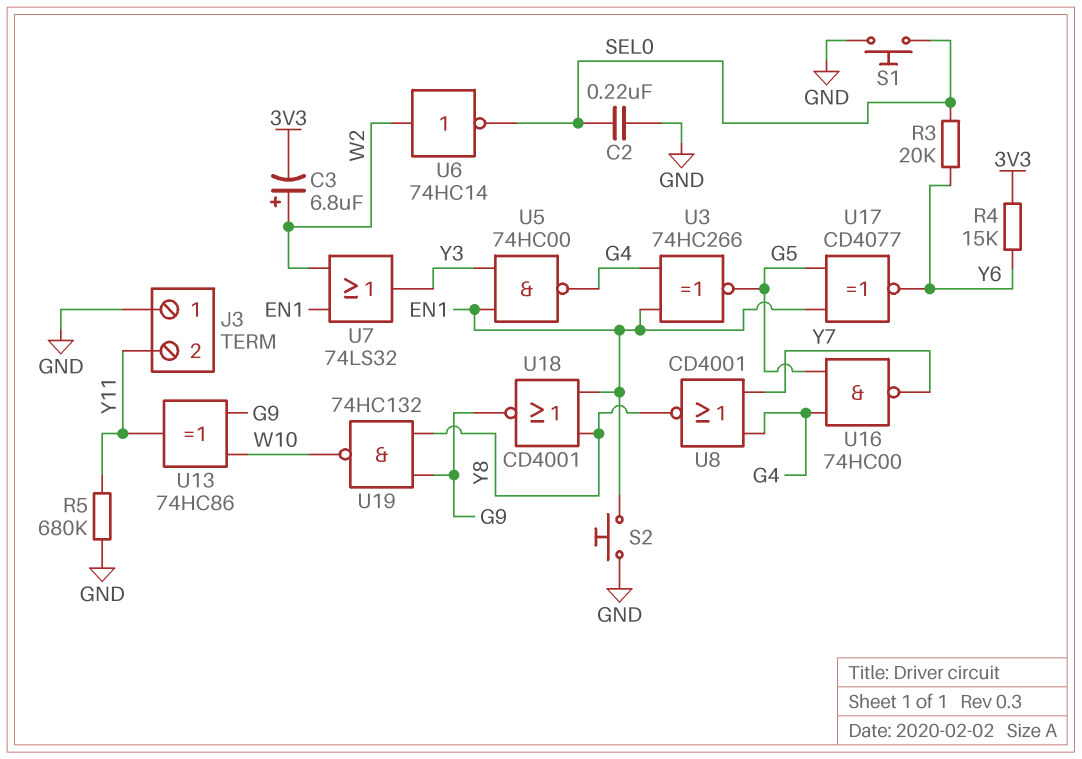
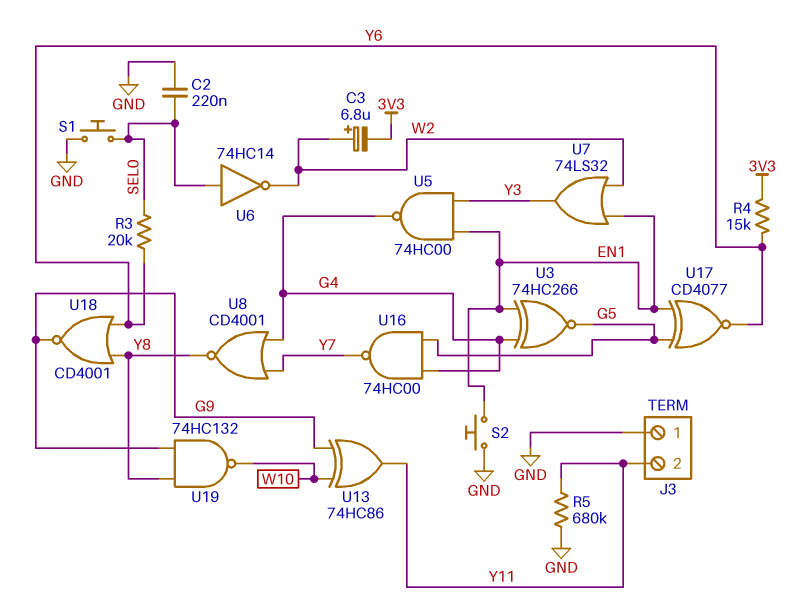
U6: NOT 74HC14 (in W2, out SEL0) -> NOT 74HC14 (in SEL0, out W2)
U18: NOR CD4001 (in EN1, in Y8, out G9) -> NOR CD4001 (in Y6, in Y8, out G9)

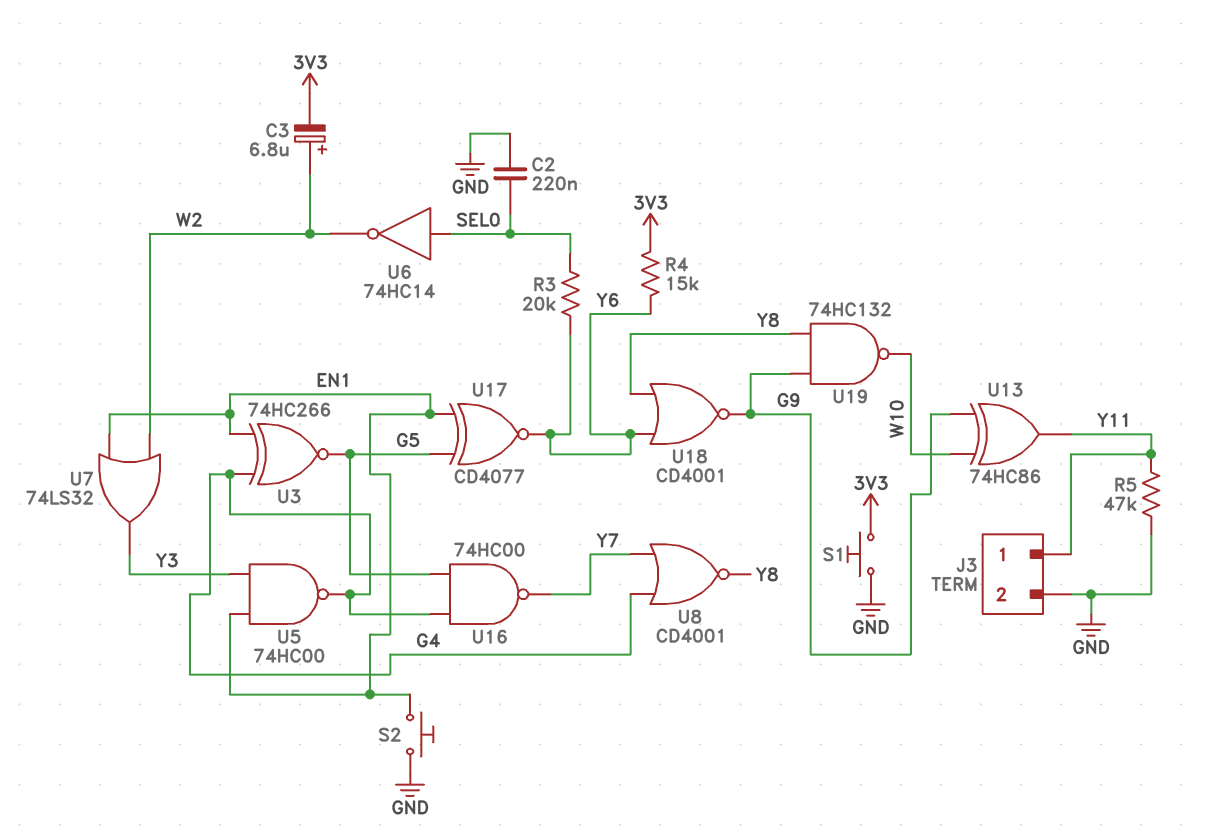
J3 pin 1: GND -> Y11
J3 pin 2: Y11 -> GND
R5: 680k (GND, Y11) -> 47k (GND, Y11)
S1: button (GND, SEL0) -> button (3V3, GND)

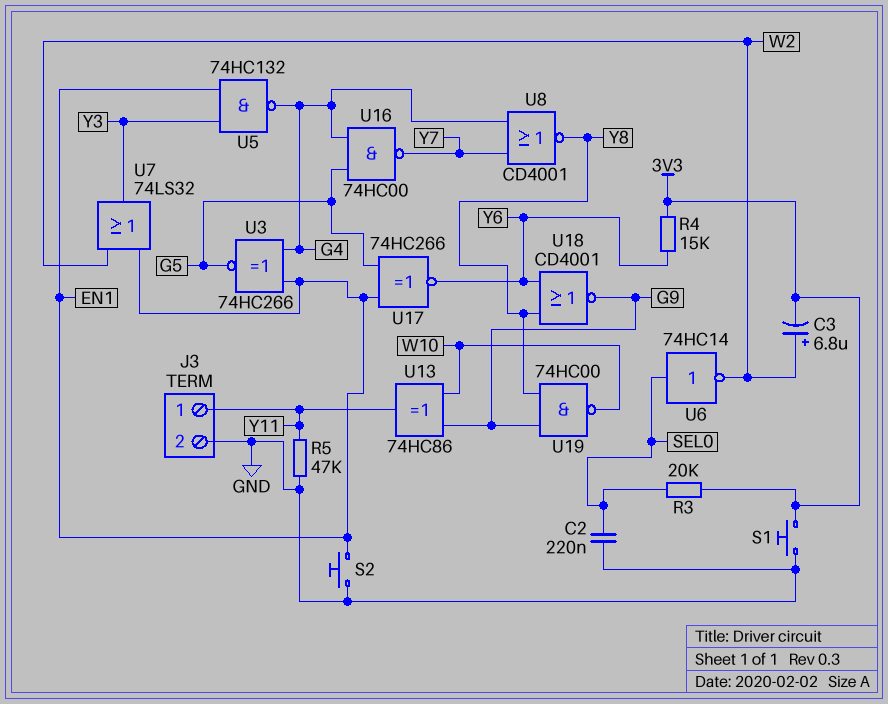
R3: 20k (SEL0, Y6) -> 20k (3V3, SEL0)
U5: NAND 74HC00 (in EN1, in Y3, out G4) -> NAND 74HC132 (in EN1, in Y3, out G4)
U17: XNOR CD4077 (in EN1, in G5, out Y6) -> XNOR 74HC266 (in EN1, in G5, out Y6)
U19: NAND 74HC132 (in G9, in Y8, out W10) -> NAND 74HC00 (in G9, in Y8, out W10)

